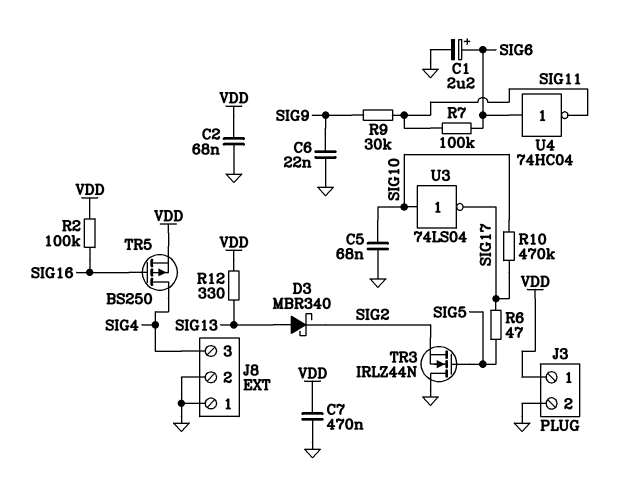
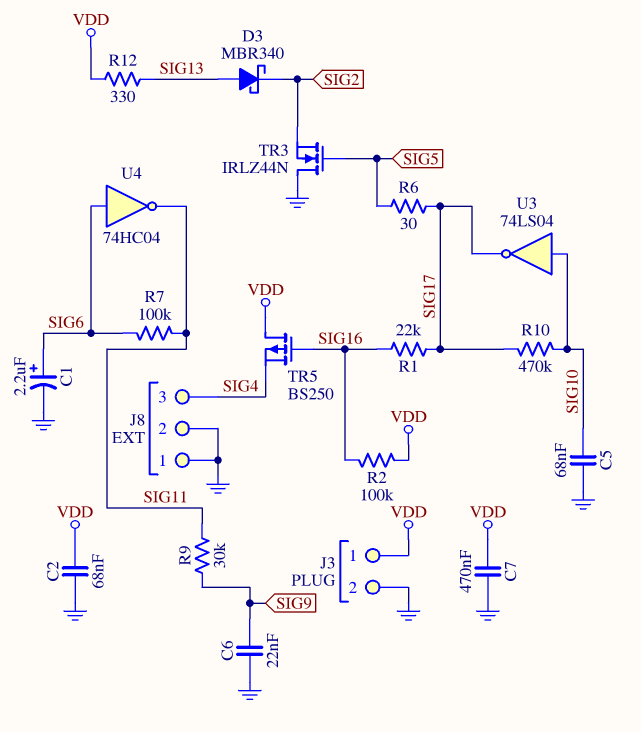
R1: none -> 22k (SIG16, SIG17)
R6: 47 (SIG5, SIG17) -> 30 (SIG5, SIG17)
TR5: PMOS BS250 (G SIG16, D SIG4, S VDD) -> PMOS BS250 (G SIG16, D VDD, S SIG4)

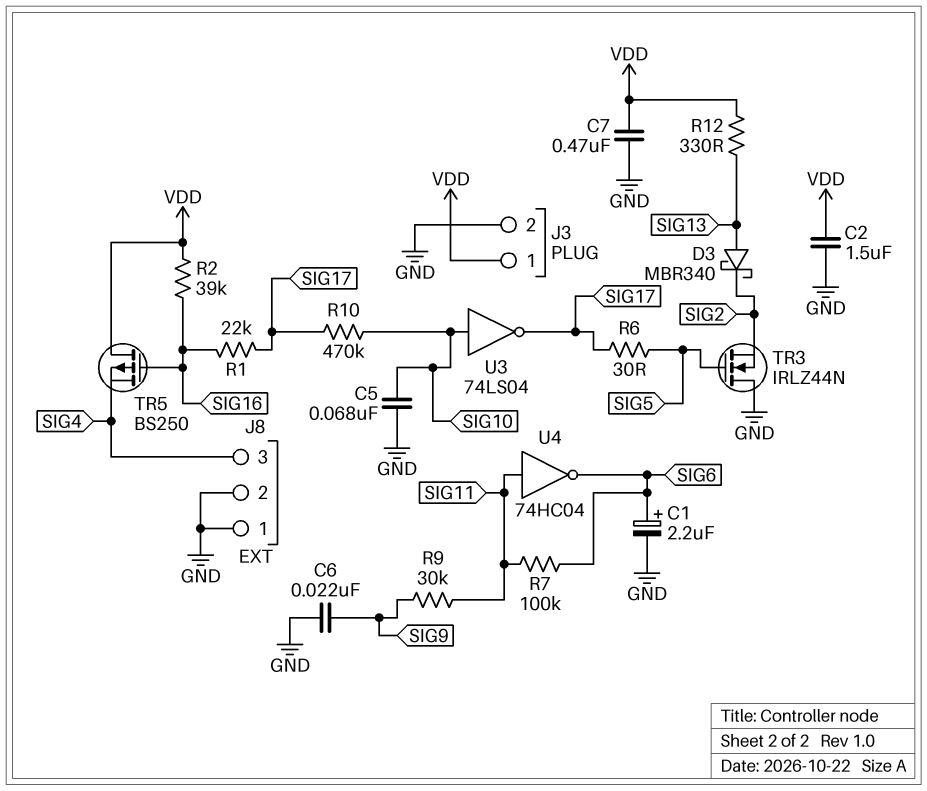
C2: 68nF (GND, VDD) -> 1.5uF (GND, VDD)
R2: 100k (SIG16, VDD) -> 39k (SIG16, VDD)
U4: NOT 74HC04 (in SIG6, out SIG11) -> NOT 74HC04 (in SIG11, out SIG6)

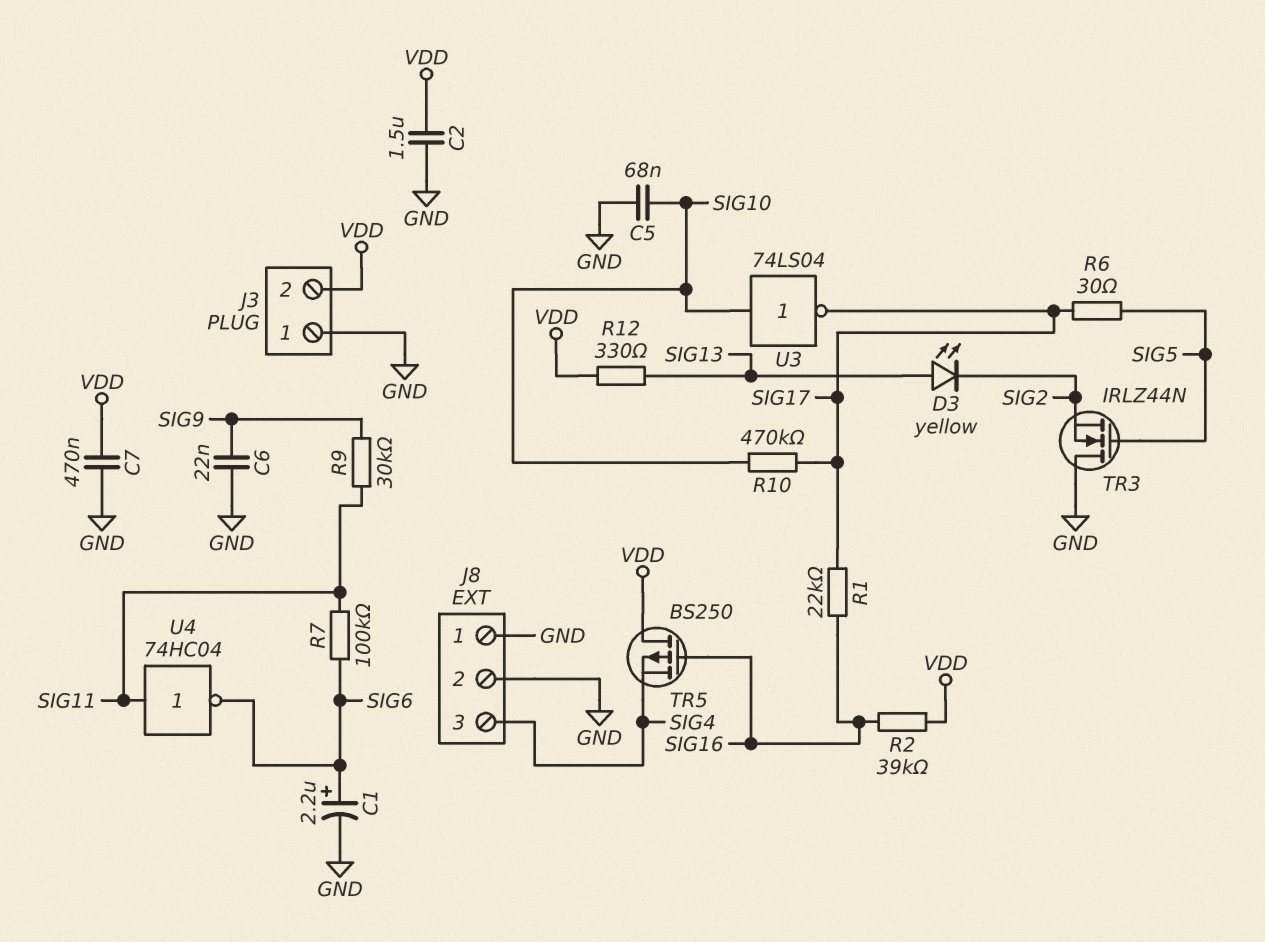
D3: schottky MBR340 (A SIG13, K SIG2) -> LED yellow (A SIG13, K SIG2)
J3 pin 1: VDD -> GND
J3 pin 2: GND -> VDD

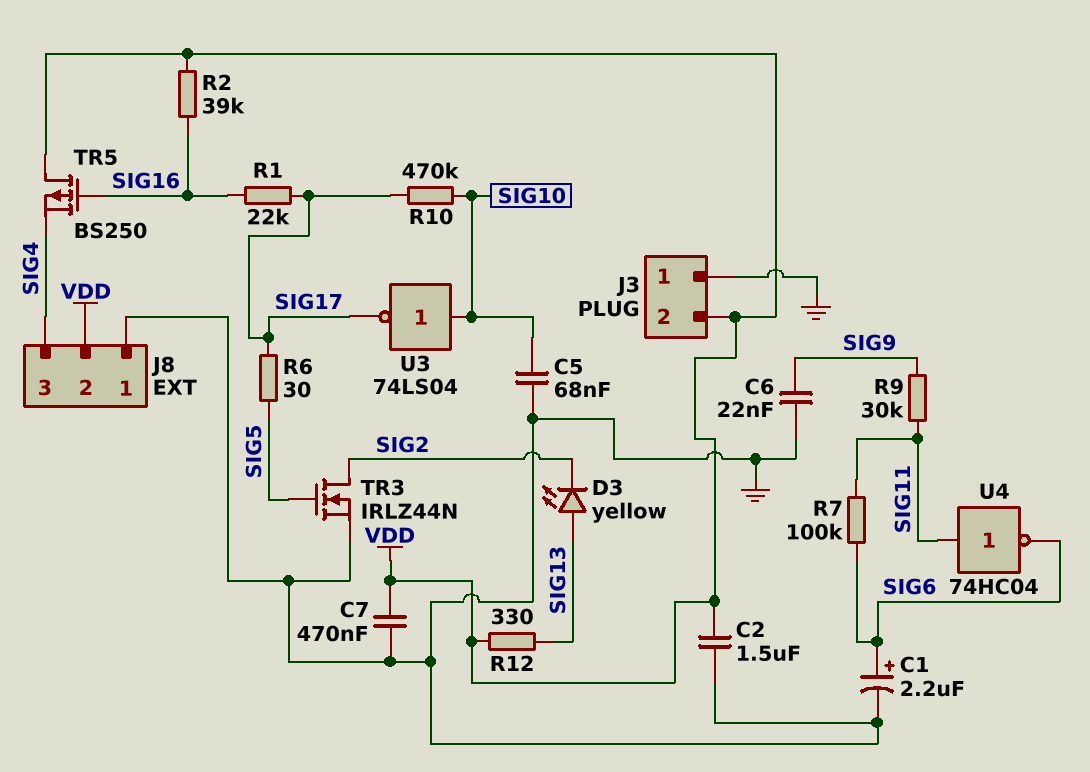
J8 pin 2: GND -> VDD
TR3: NMOS IRLZ44N (G SIG5, D GND, S SIG2) -> NMOS IRLZ44N (G SIG5, D SIG2, S GND)

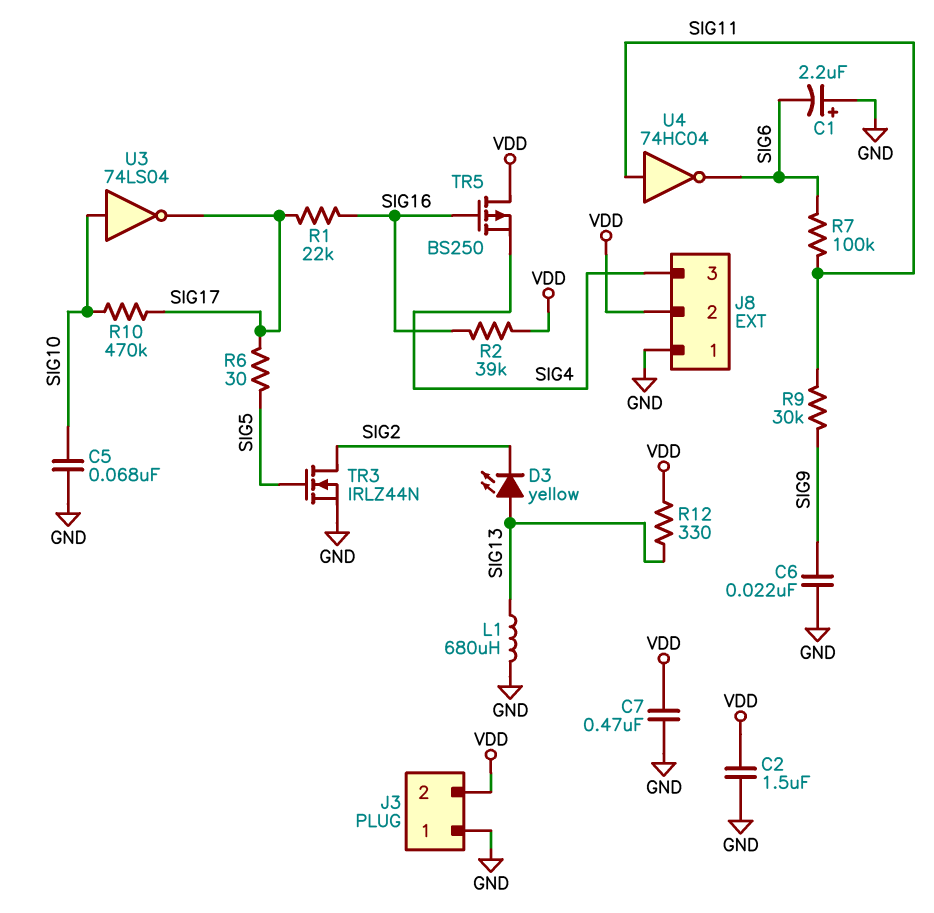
C1: 2.2uF (plus SIG6, minus GND) -> 2.2uF (plus GND, minus SIG6)
L1: none -> 680uH (GND, SIG13)

